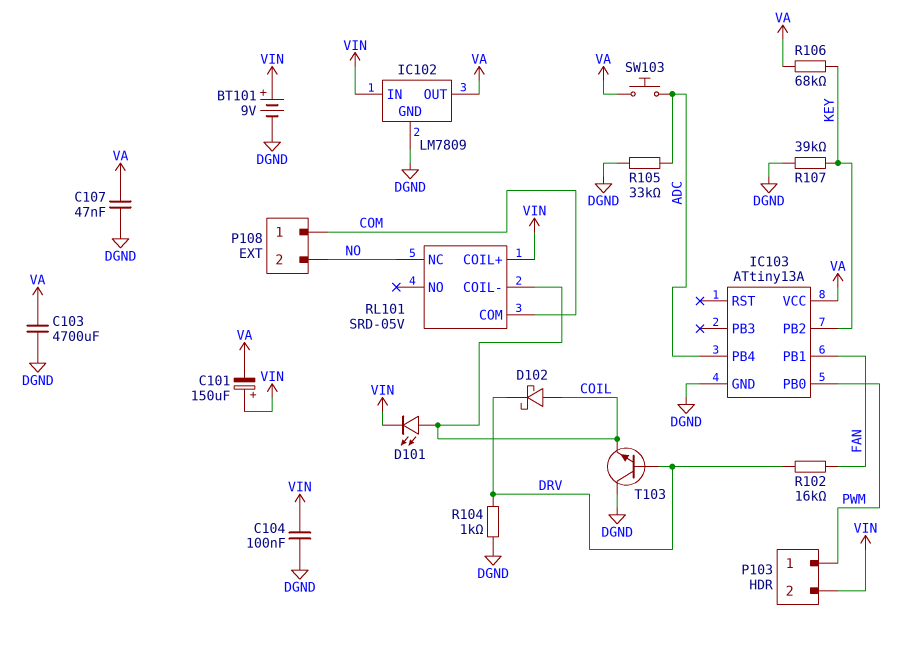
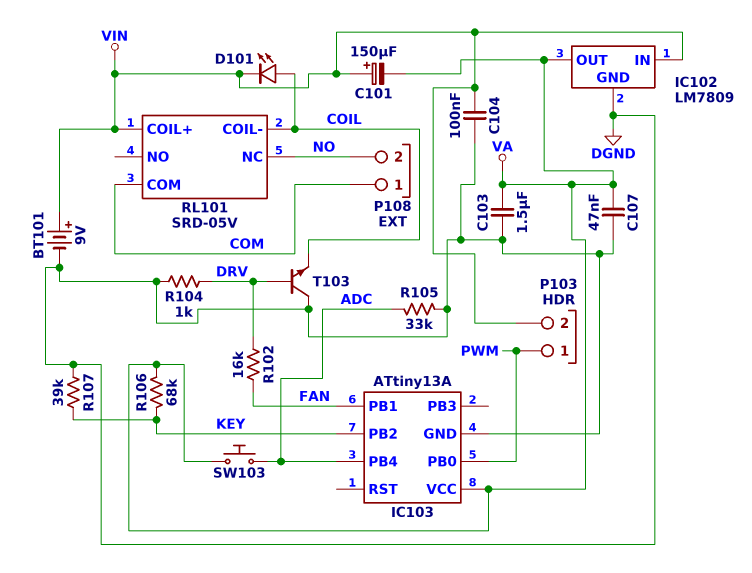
C103: 4700uF (DGND, VA) -> 1.5uF (DGND, VA)
D102: schottky (A COIL, K DRV) -> none

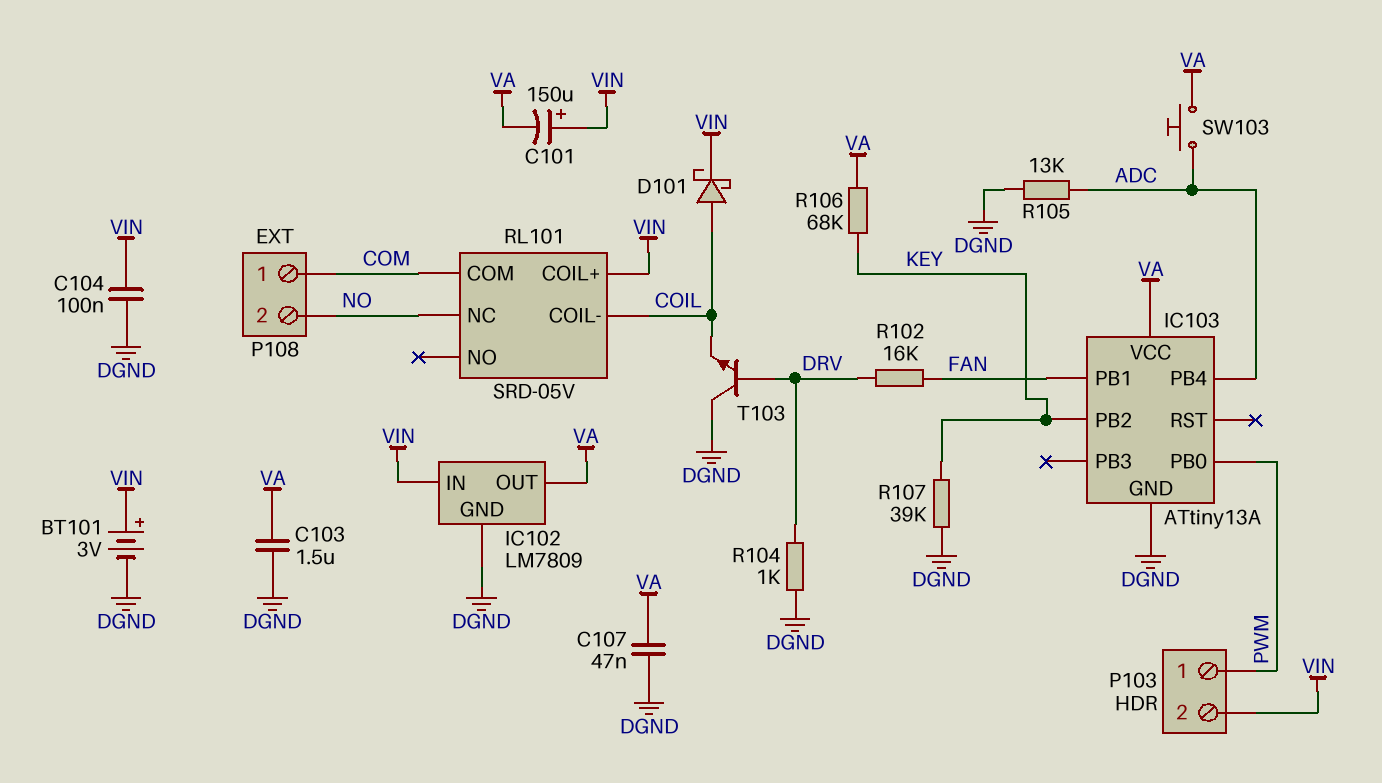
BT101: 9V (plus VIN, minus DGND) -> 3V (plus VIN, minus DGND)
D101: LED (A COIL, K VIN) -> schottky (A COIL, K VIN)
R105: 33k (ADC, DGND) -> 13k (ADC, DGND)

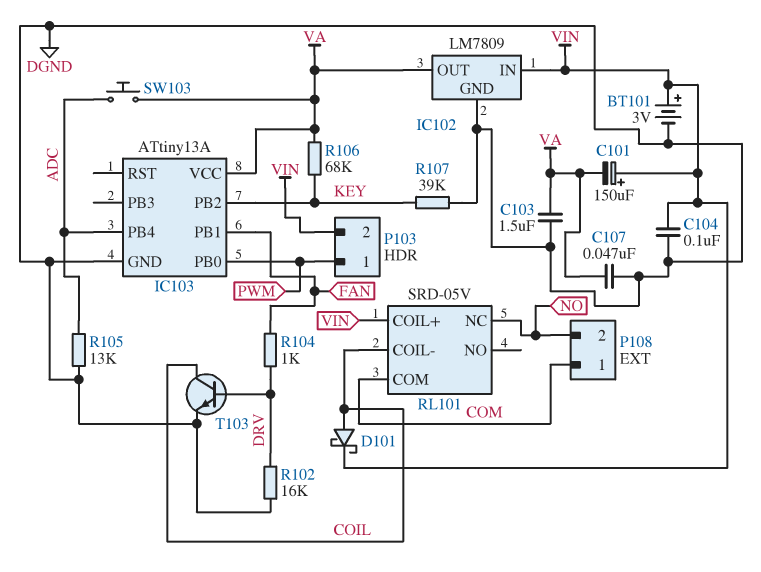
R102: 16k (DRV, FAN) -> 16k (DGND, DRV)
R104: 1k (DGND, DRV) -> 1k (DRV, FAN)
T103: NPN (B DRV, C DGND, E COIL) -> NPN (B DRV, C COIL, E DGND)

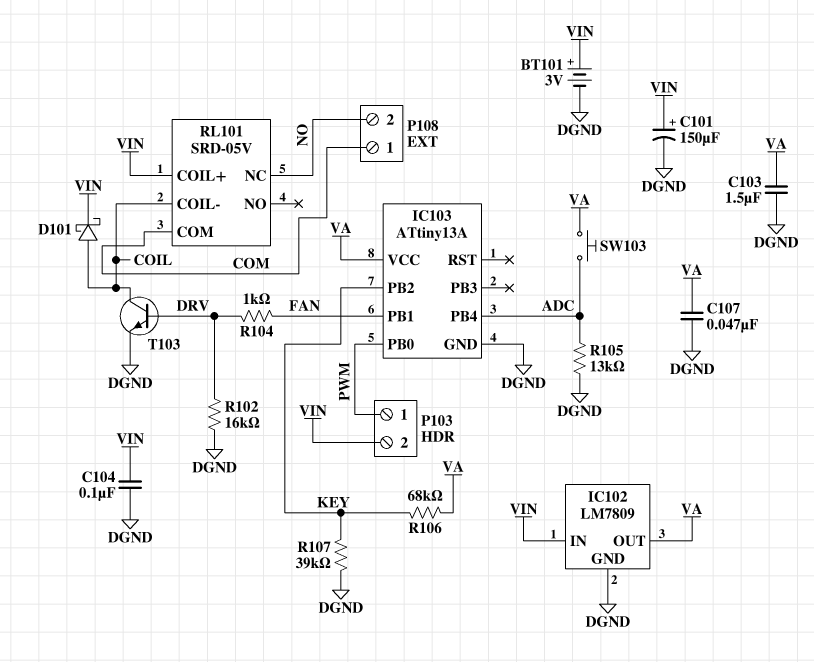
C101: 150uF (plus VIN, minus VA) -> 150uF (plus VIN, minus DGND)

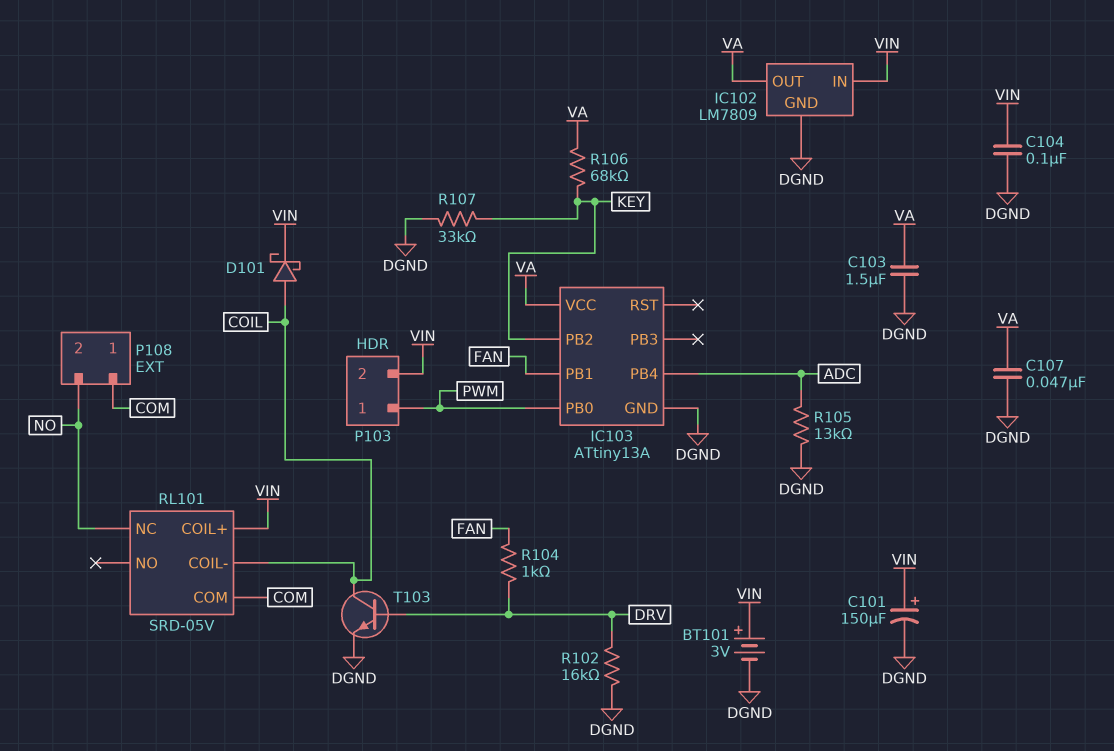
R107: 39k (DGND, KEY) -> 33k (DGND, KEY)
SW103: button (ADC, VA) -> none

